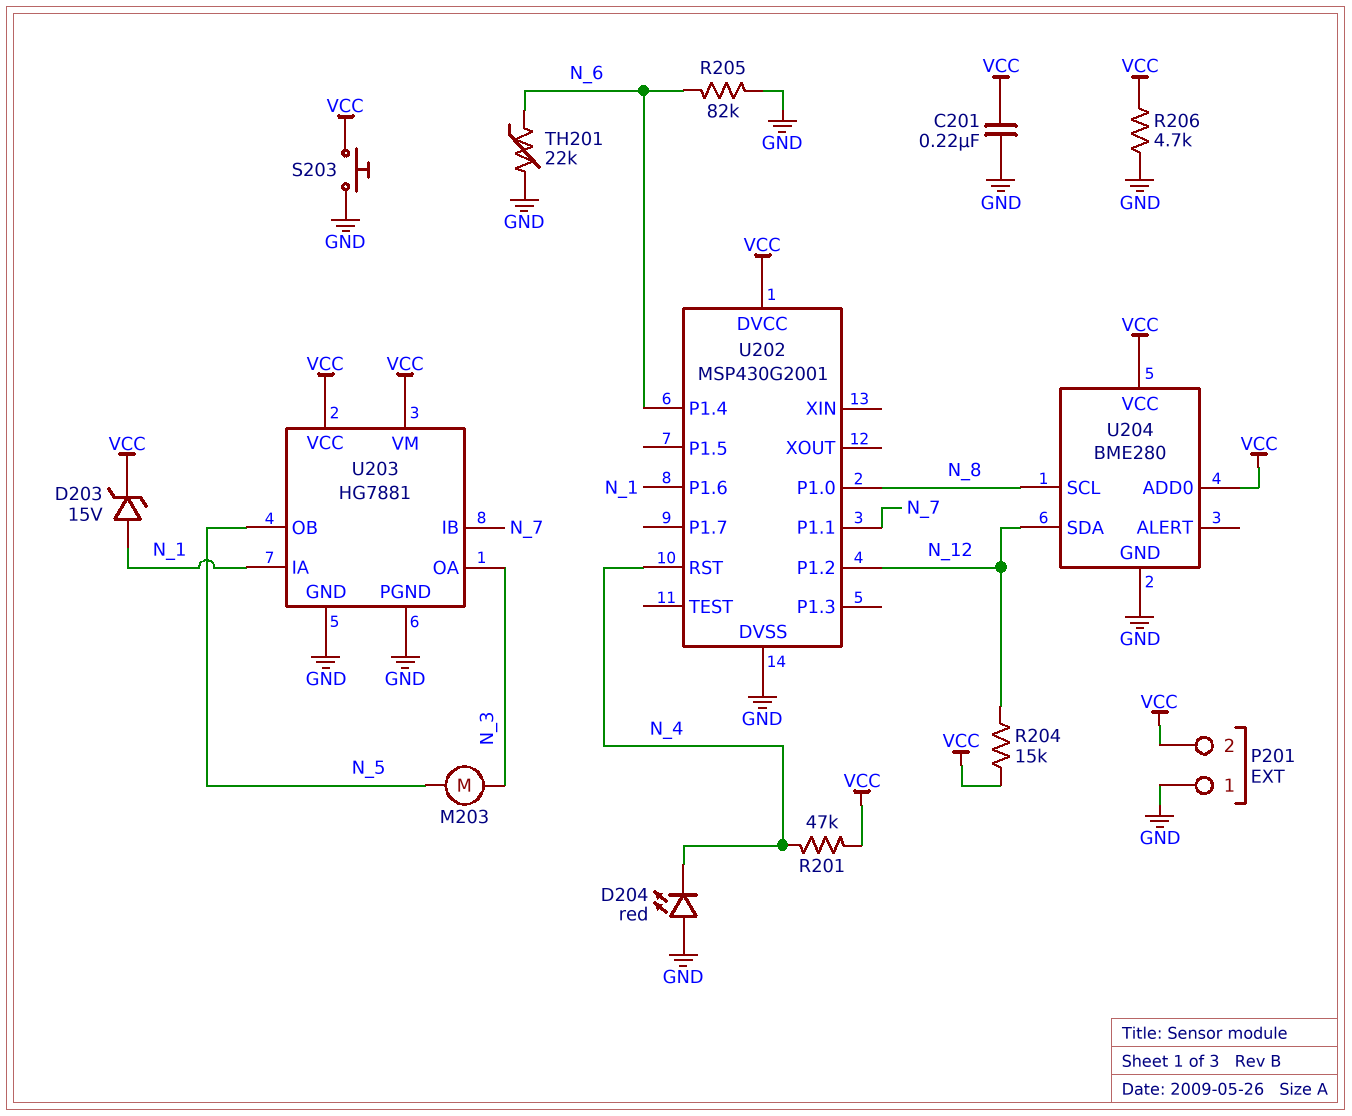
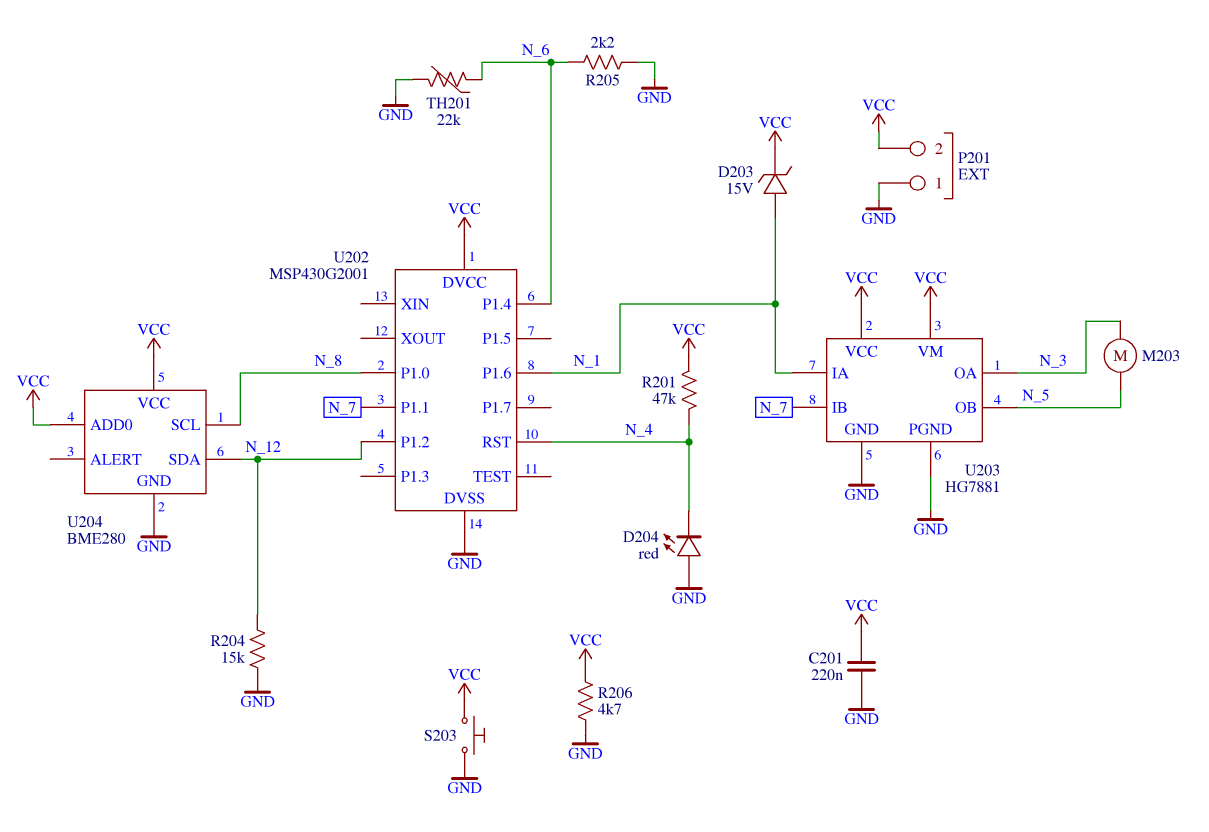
R204: 15k (N_12, VCC) -> 15k (GND, N_12)
R205: 82k (GND, N_6) -> 2.2k (GND, N_6)

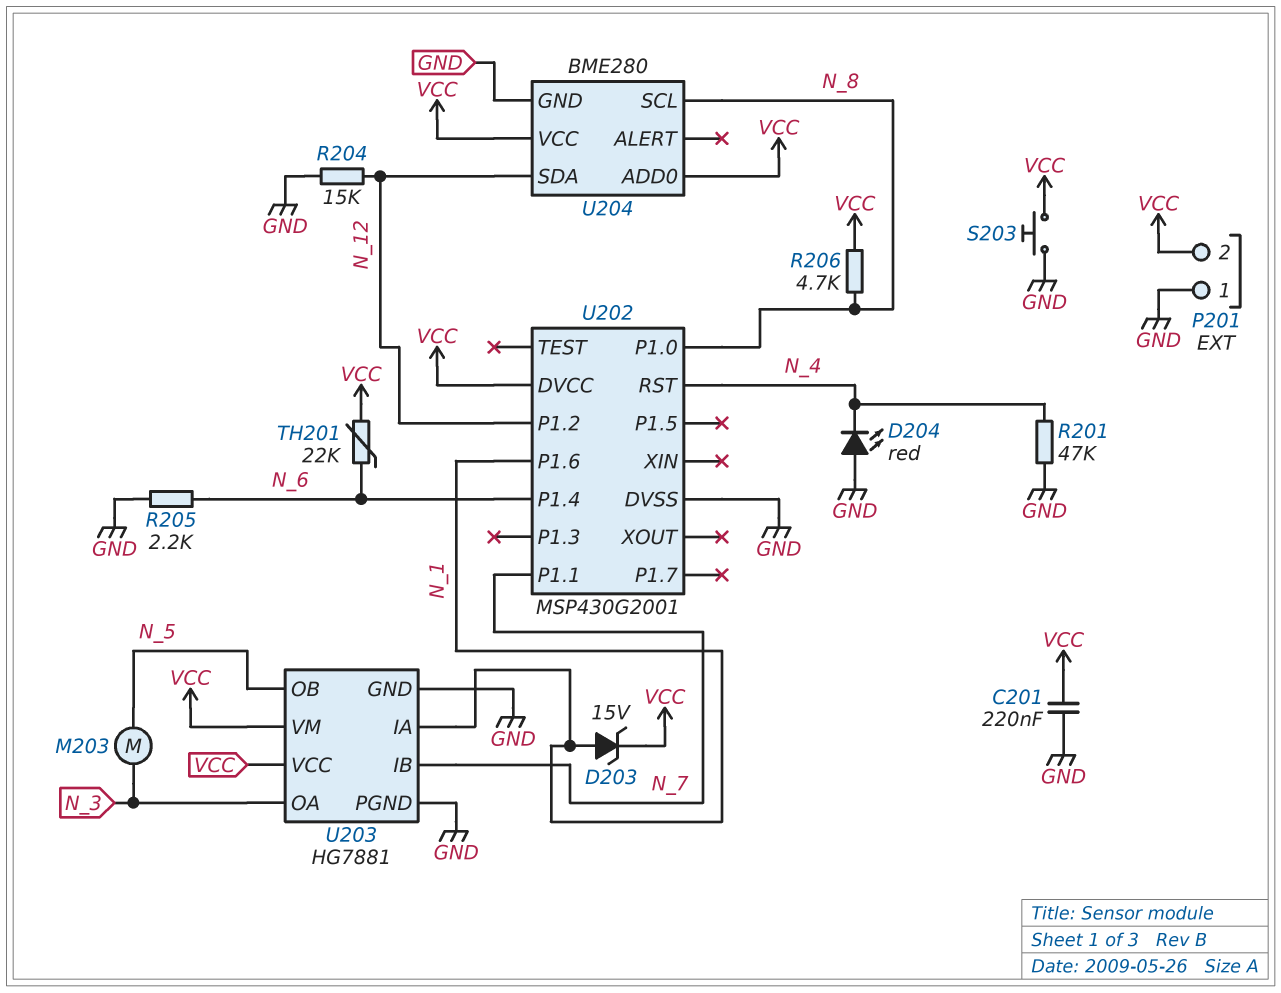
R201: 47k (N_4, VCC) -> 47k (GND, N_4)
R206: 4.7k (GND, VCC) -> 4.7k (N_8, VCC)
TH201: 22k (GND, N_6) -> 22k (N_6, VCC)

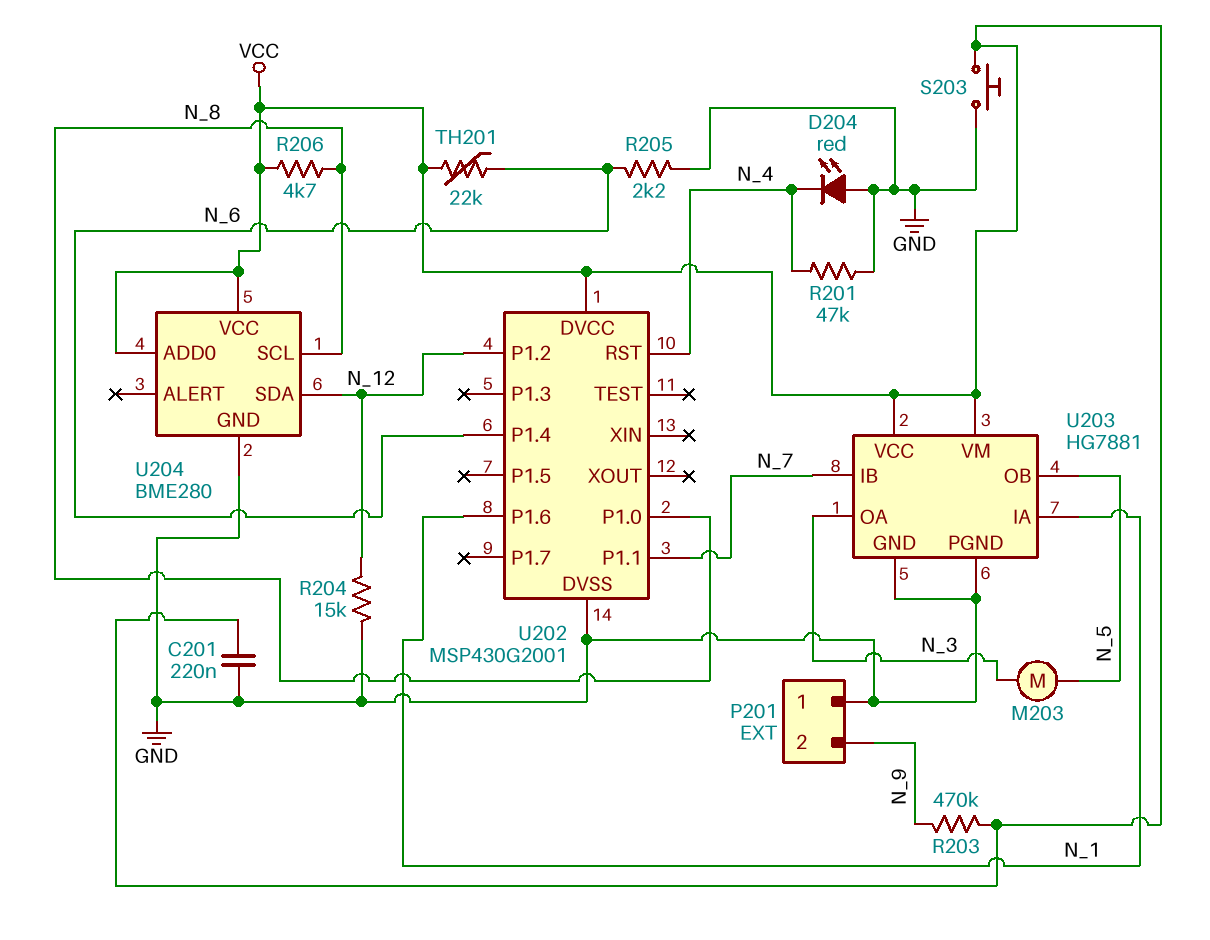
D203: zener 15V (A N_1, K VCC) -> none
P201 pin 2: VCC -> N_9
R203: none -> 470k (N_9, VCC)

